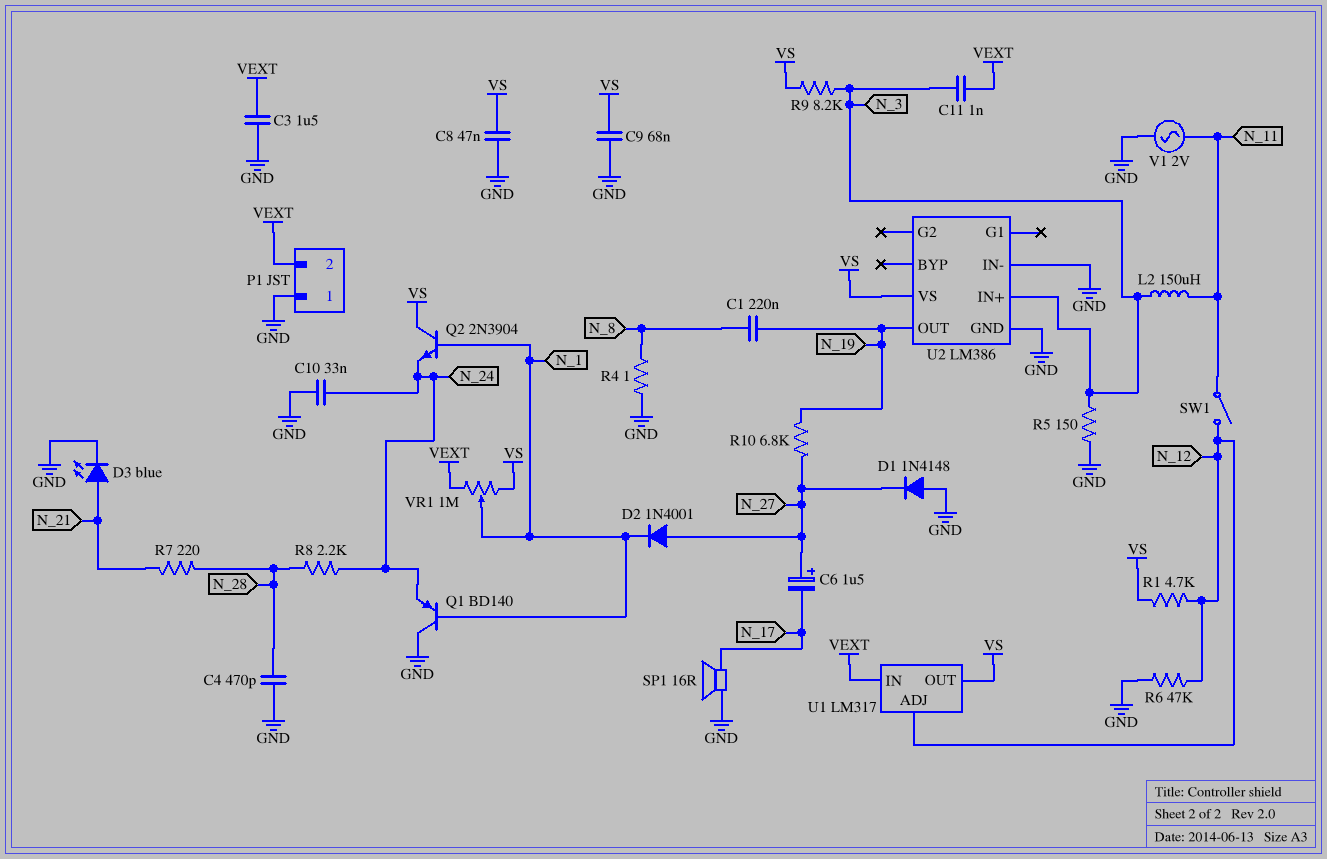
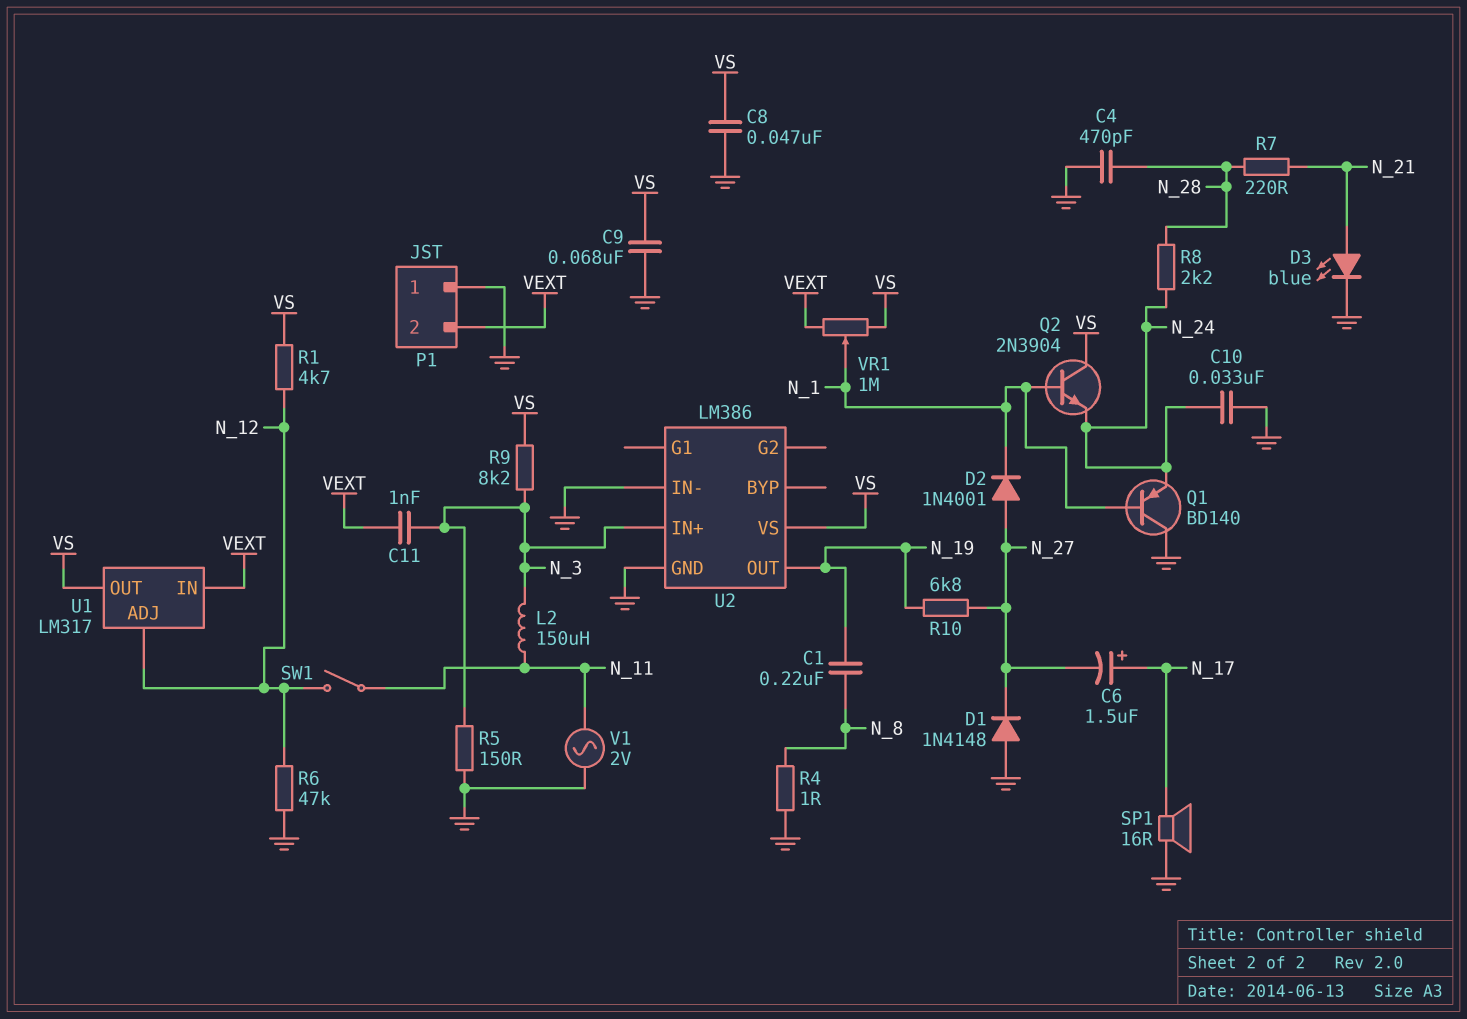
C3: 1.5uF (GND, VEXT) -> none
C6: 1.5uF (plus N_27, minus N_17) -> 1.5uF (plus N_17, minus N_27)

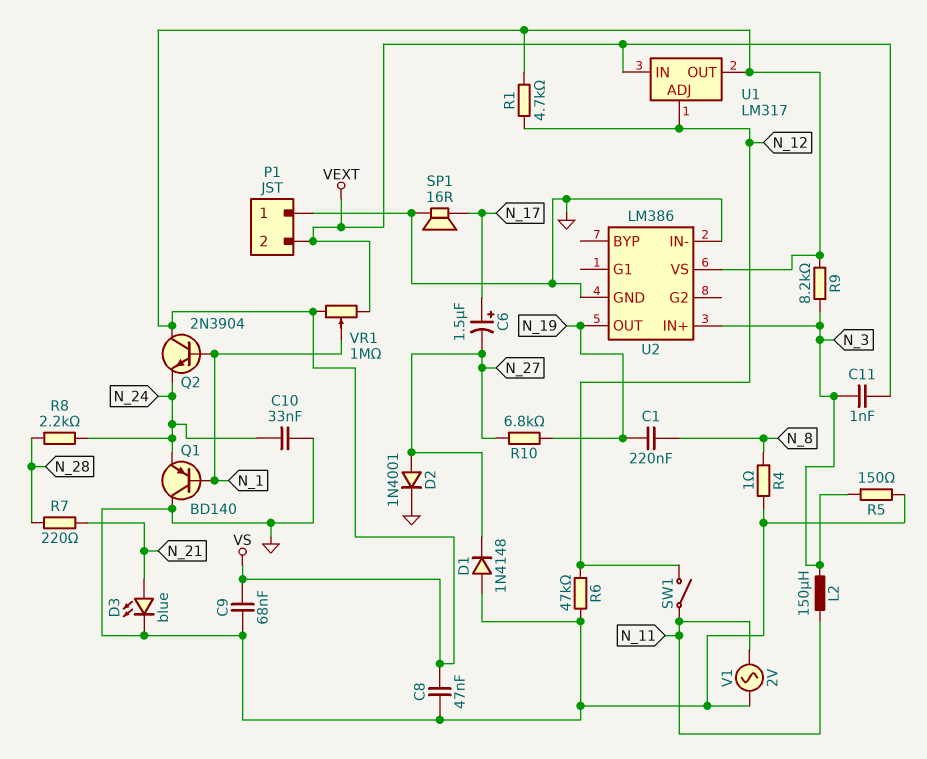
C4: 470pF (GND, N_28) -> none
D2: diode 1N4001 (A N_27, K N_1) -> diode 1N4001 (A N_27, K GND)

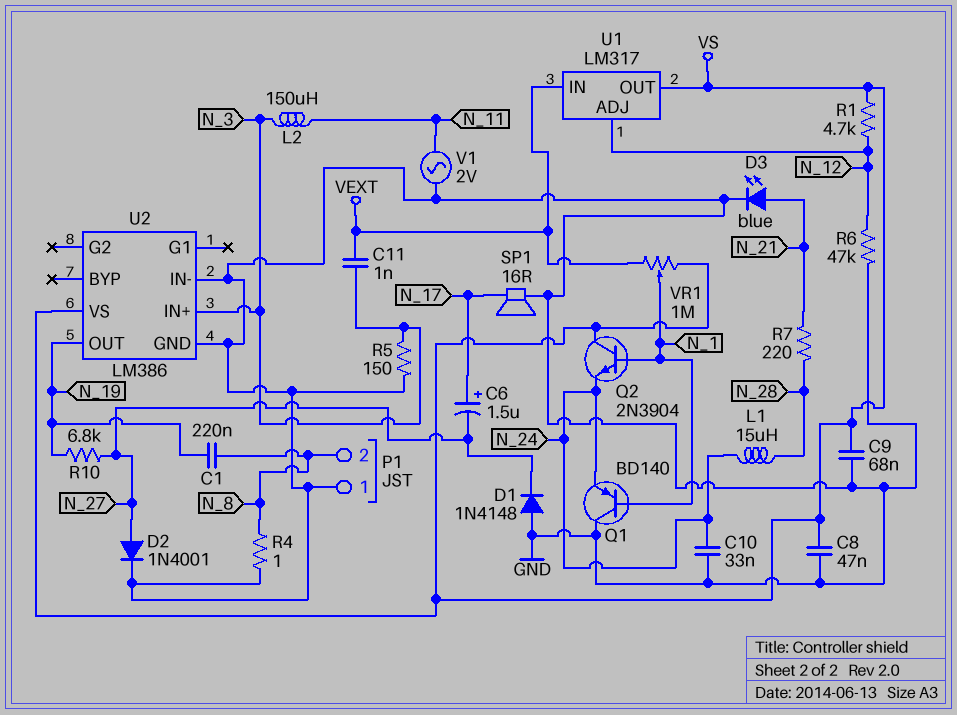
L1: none -> 15uH (N_24, N_28)
P1 pin 2: VEXT -> N_8
R8: 2.2k (N_24, N_28) -> none
R9: 8.2k (N_3, VS) -> none
SW1: switch (N_11, N_12) -> none

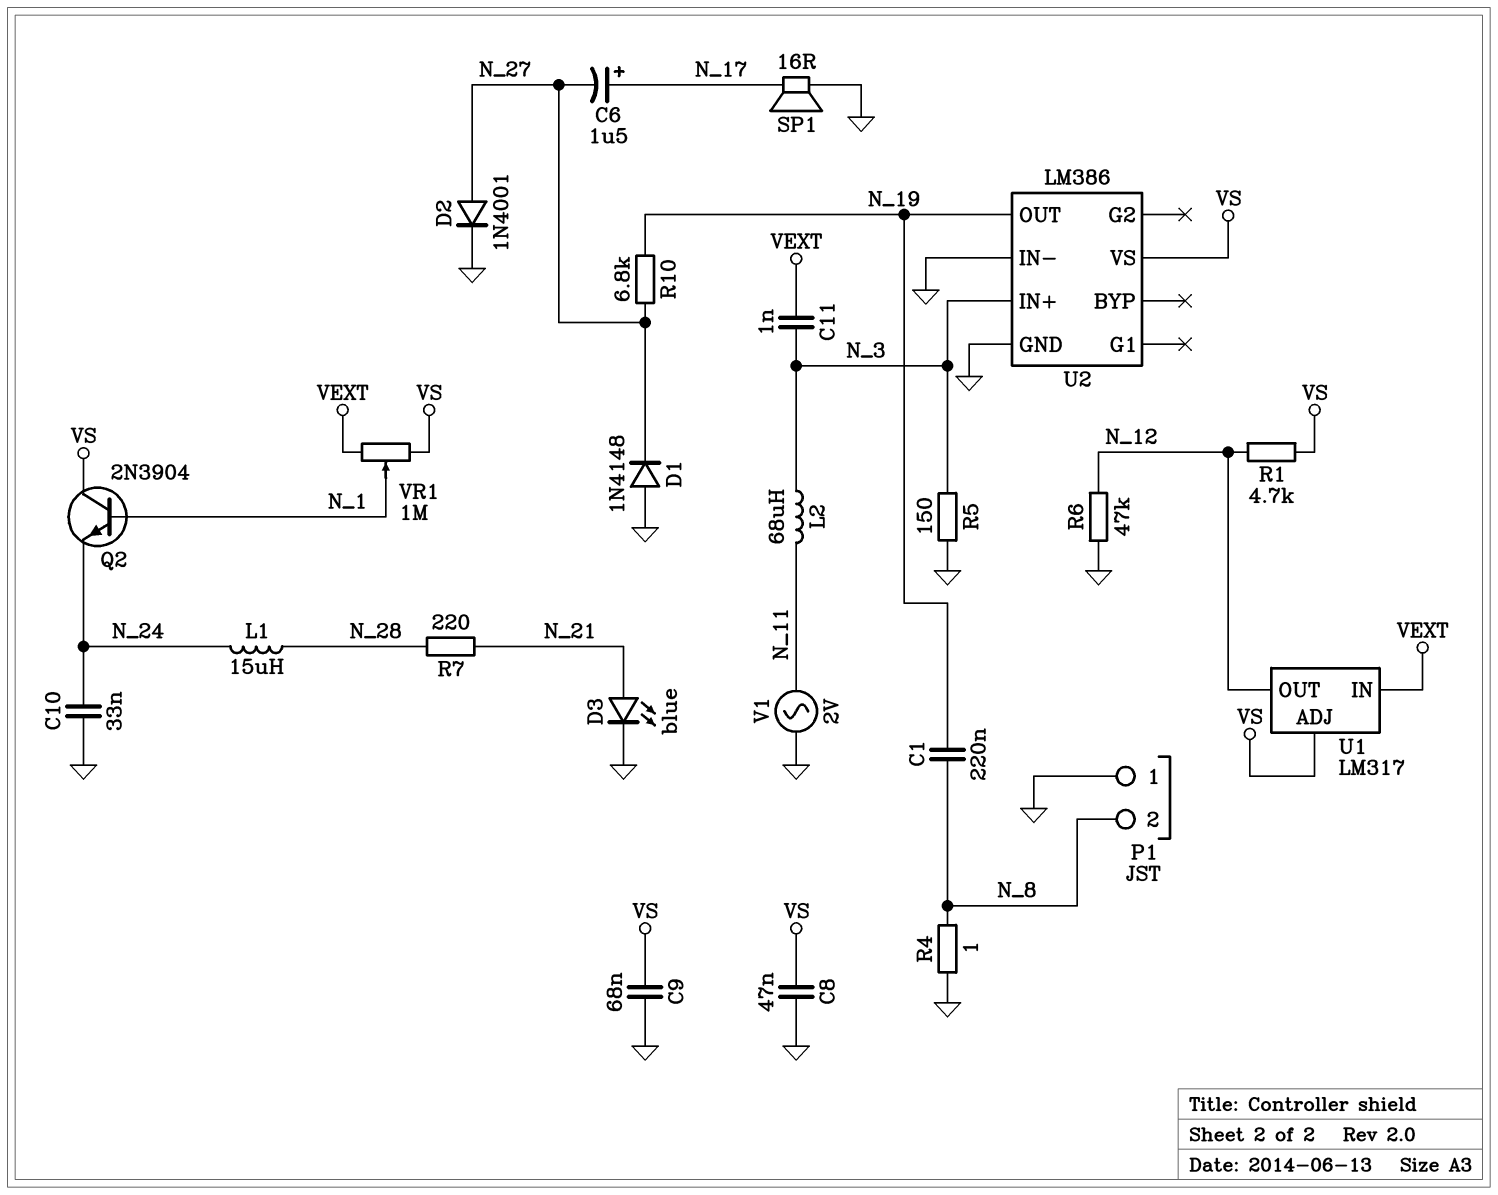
L2: 150uH (N_3, N_11) -> 68uH (N_3, N_11)
Q1: PNP BD140 (B N_1, C GND, E N_24) -> none
U1 pin ADJ: N_12 -> VS
U1 pin OUT: VS -> N_12

